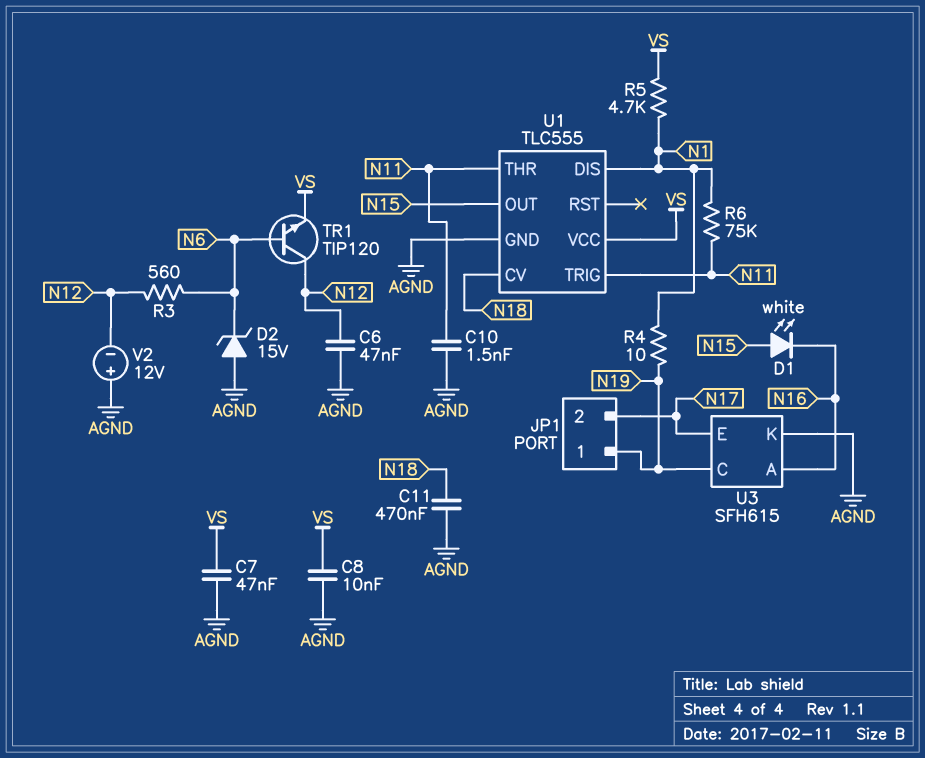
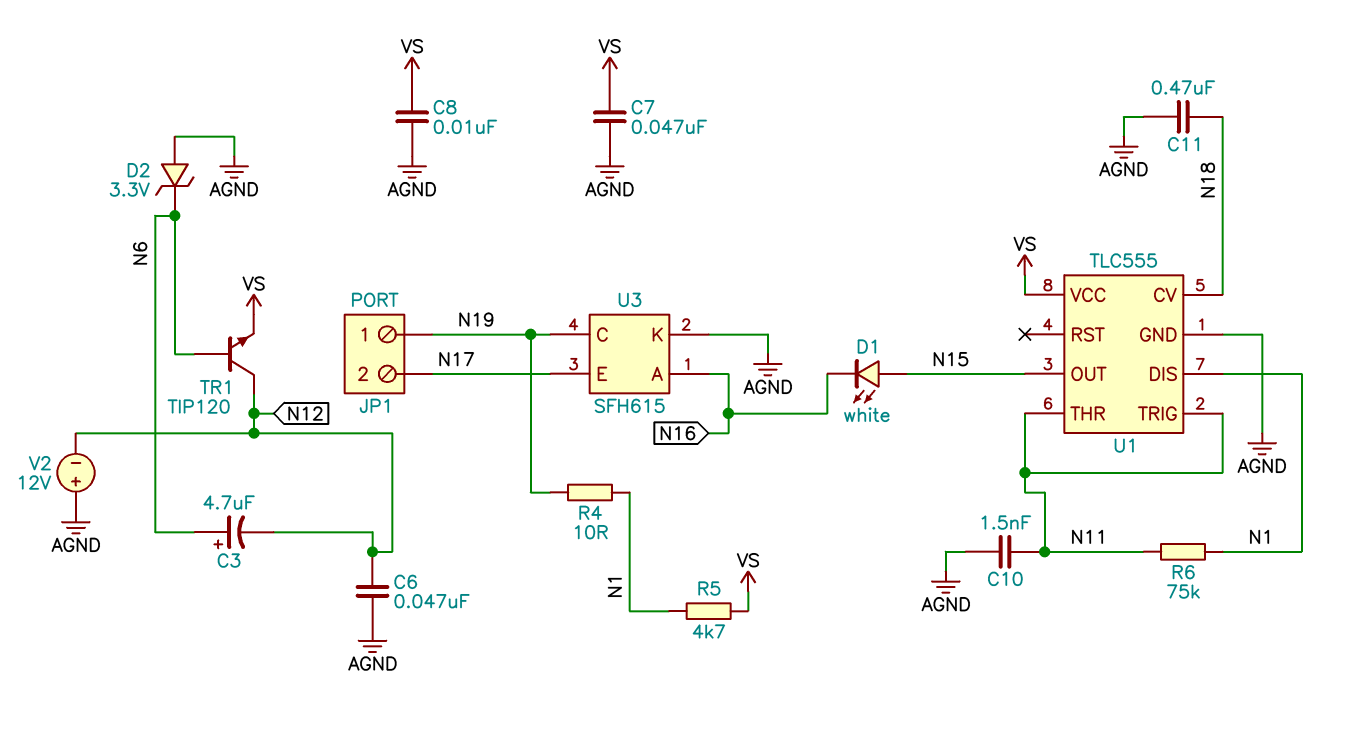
C3: none -> 4.7uF (plus N6, minus N12)
D2: zener 15V (A AGND, K N6) -> zener 3.3V (A AGND, K N6)
R3: 560 (N6, N12) -> none

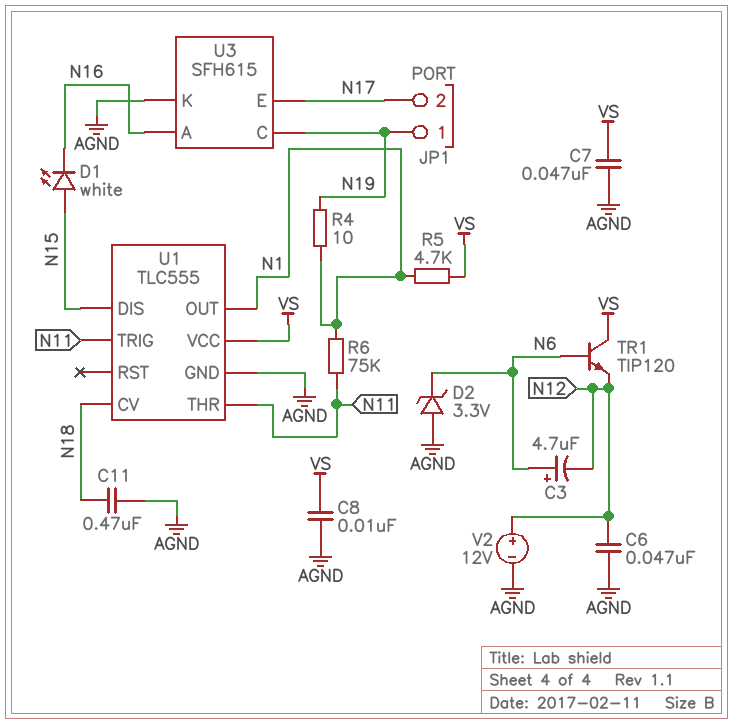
C10: 1.5nF (AGND, N11) -> none
TR1: NPN TIP120 (B N6, C N12, E VS) -> NPN TIP120 (B N6, C VS, E N12)
U1 pin DIS: N1 -> N15
U1 pin OUT: N15 -> N1
V2: 12V (plus AGND, minus N12) -> 12V (plus N12, minus AGND)

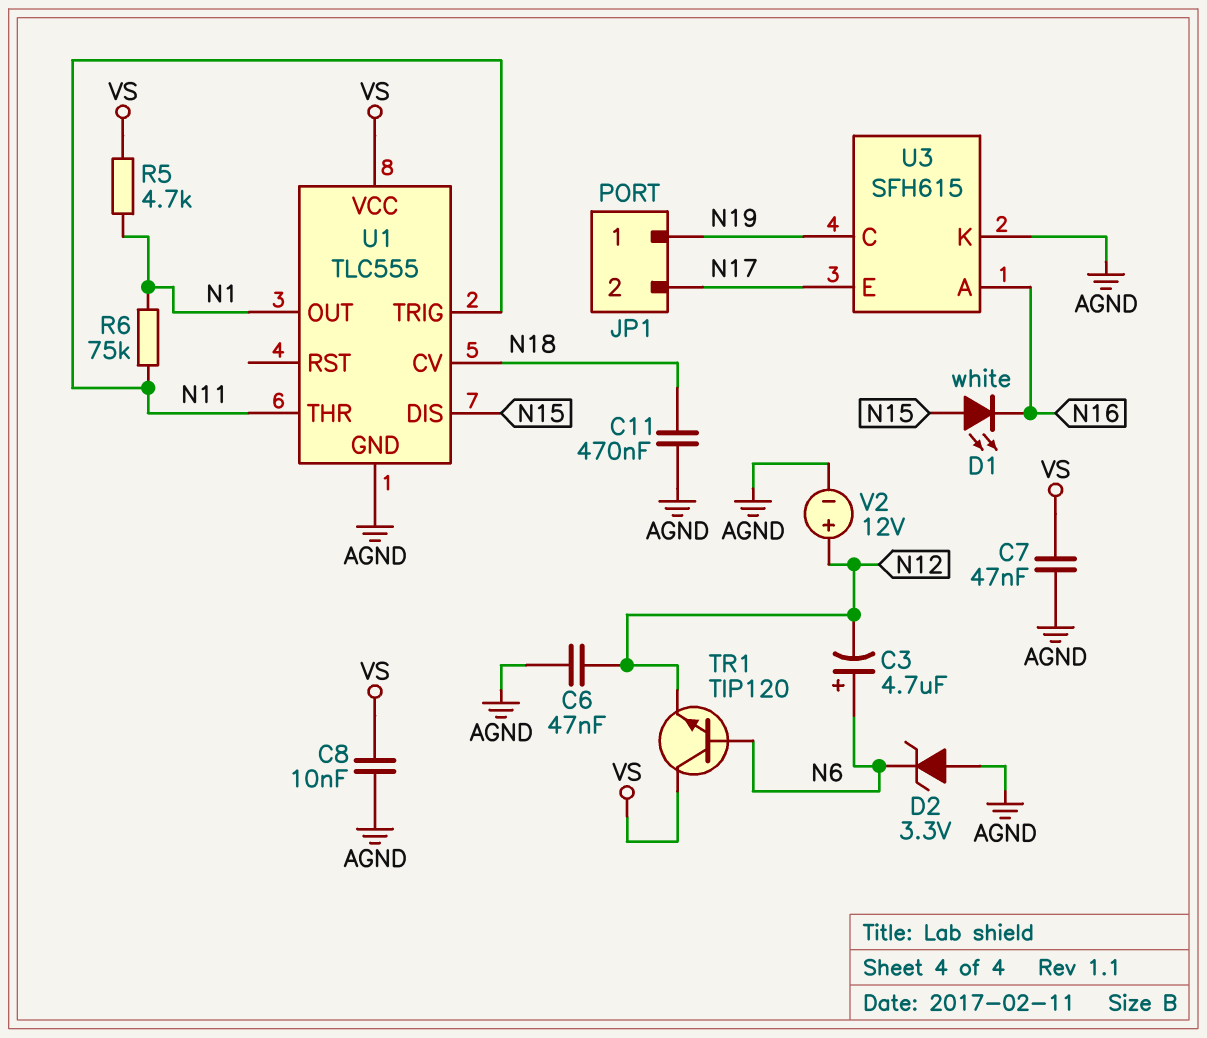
R4: 10 (N1, N19) -> none

